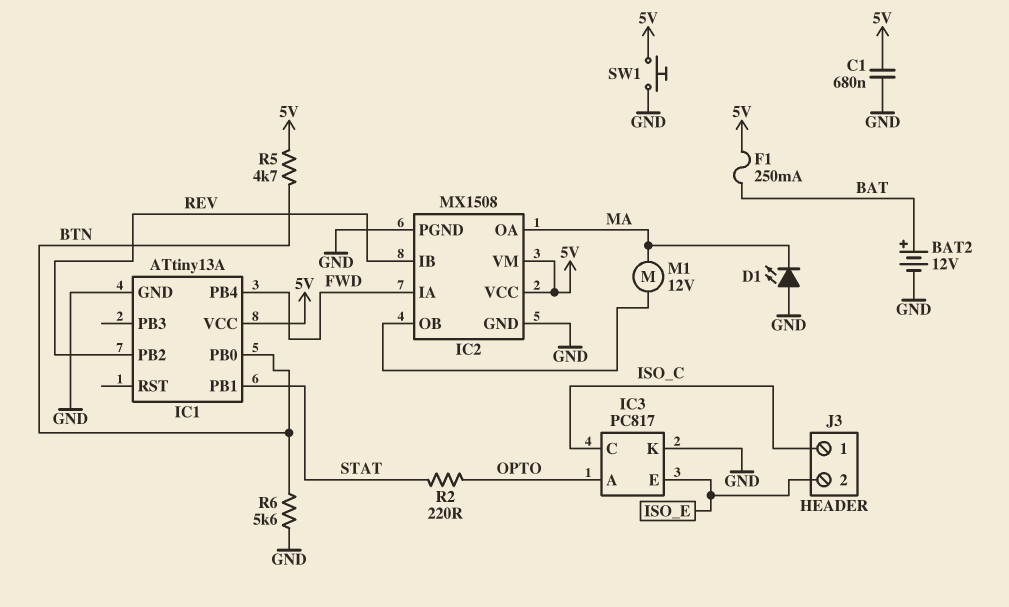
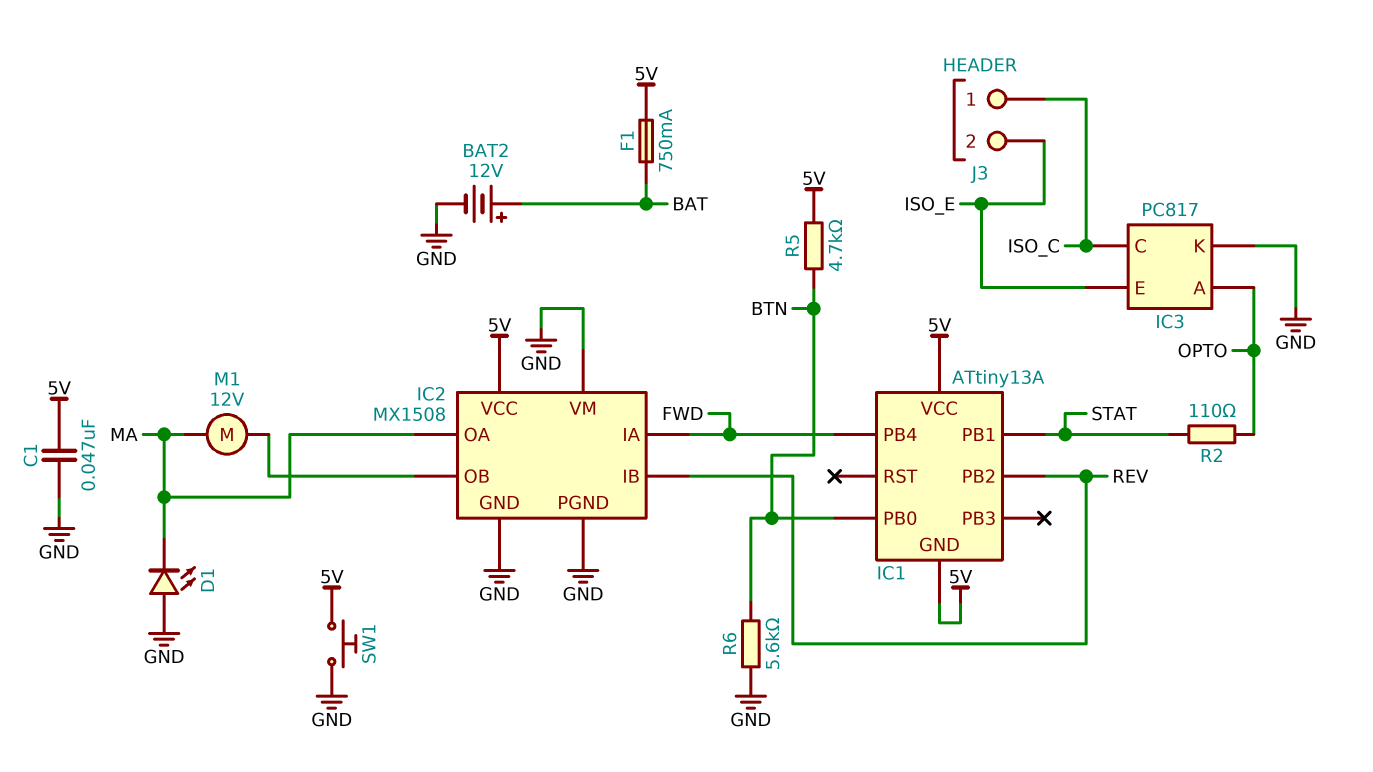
C1: 680nF (5V, GND) -> 47nF (5V, GND)
F1: 250mA (5V, BAT) -> 750mA (5V, BAT)
IC1 pin GND: GND -> 5V
IC2 pin VM: 5V -> GND
R2: 220 (OPTO, STAT) -> 110 (OPTO, STAT)

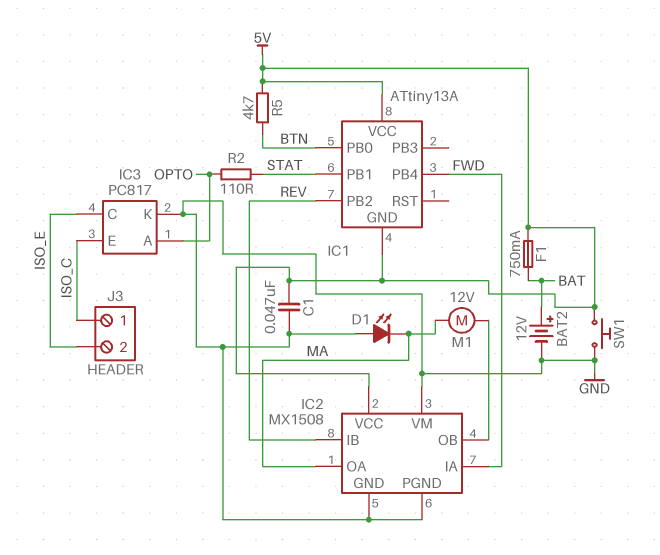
IC3 pin C: ISO_C -> ISO_E
IC3 pin E: ISO_E -> ISO_C
R6: 5.6k (BTN, GND) -> none

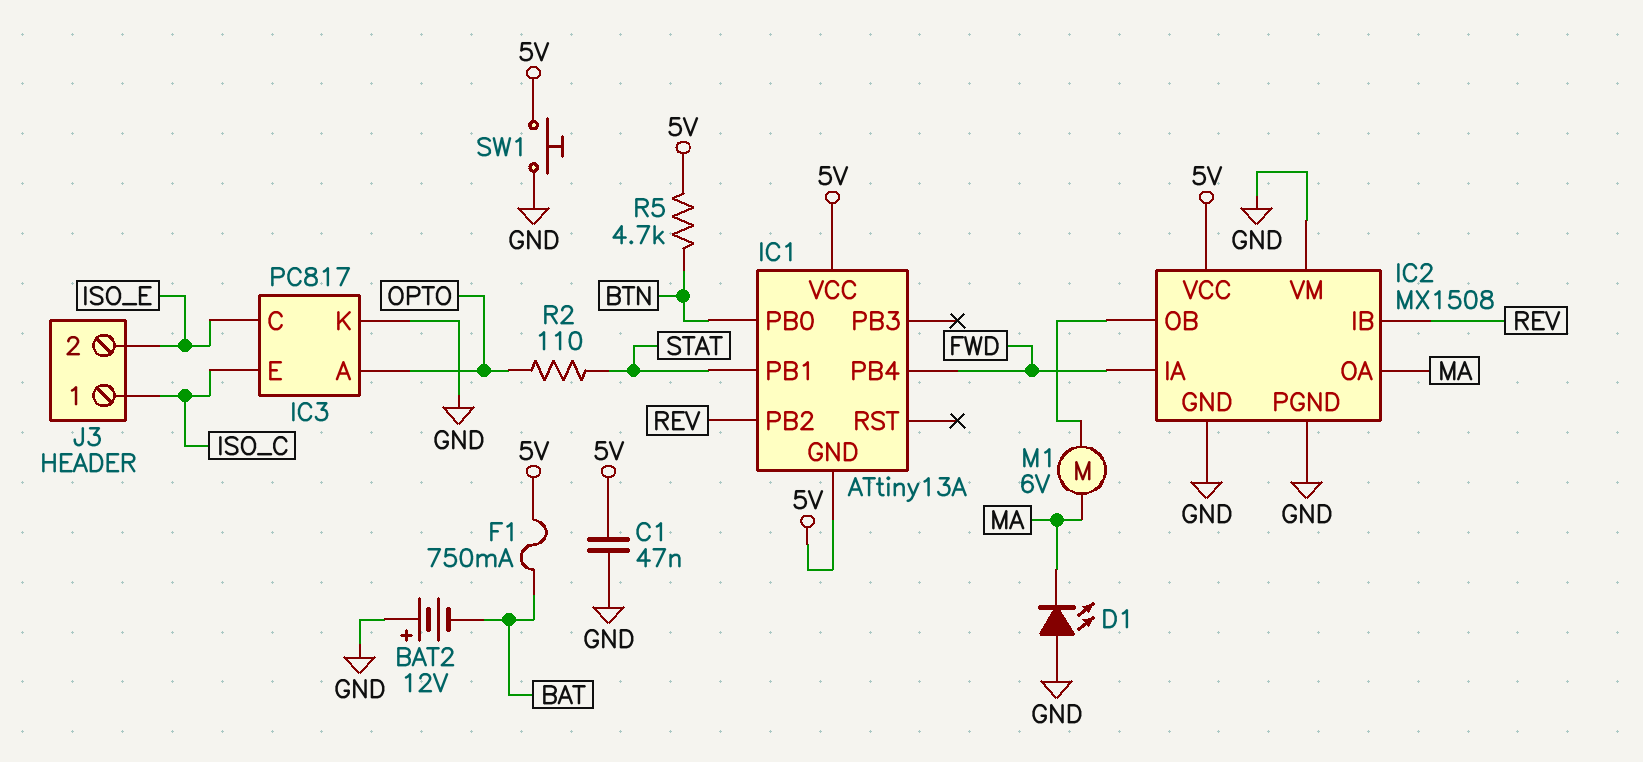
BAT2: 12V (plus BAT, minus GND) -> 12V (plus GND, minus BAT)
M1: motor 12V (IC2/OB, MA) -> motor 6V (IC2/OB, MA)

